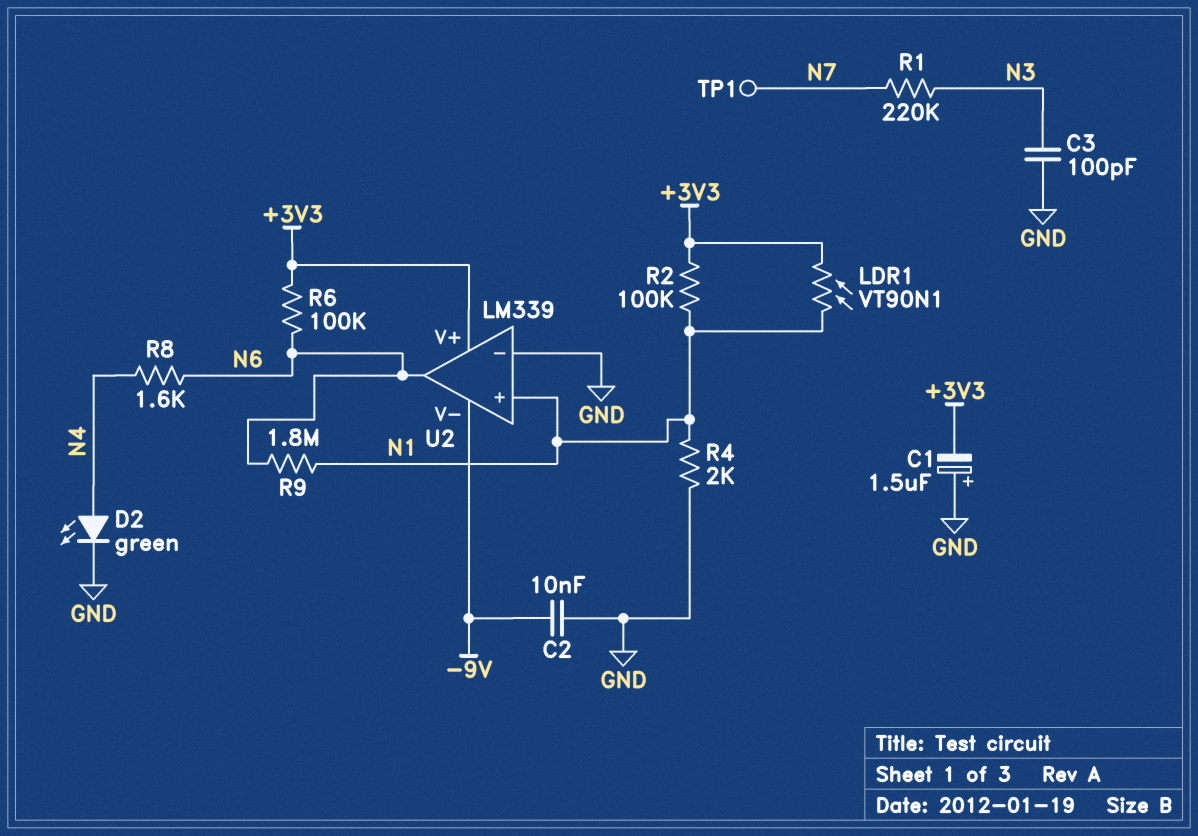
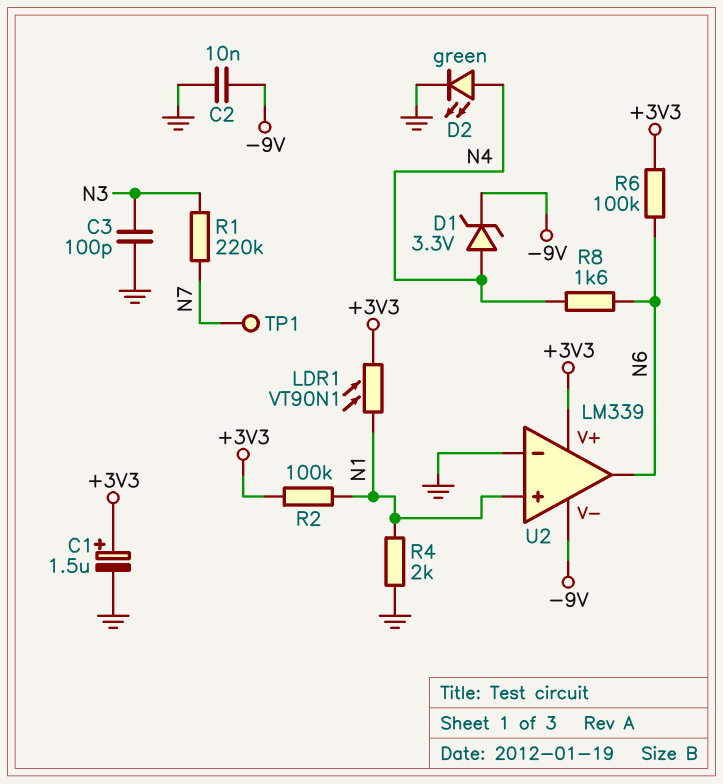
C1: 1.5uF (plus GND, minus +3V3) -> 1.5uF (plus +3V3, minus GND)
D1: none -> zener 3.3V (A N4, K -9V)
R9: 1.8M (N1, N6) -> none

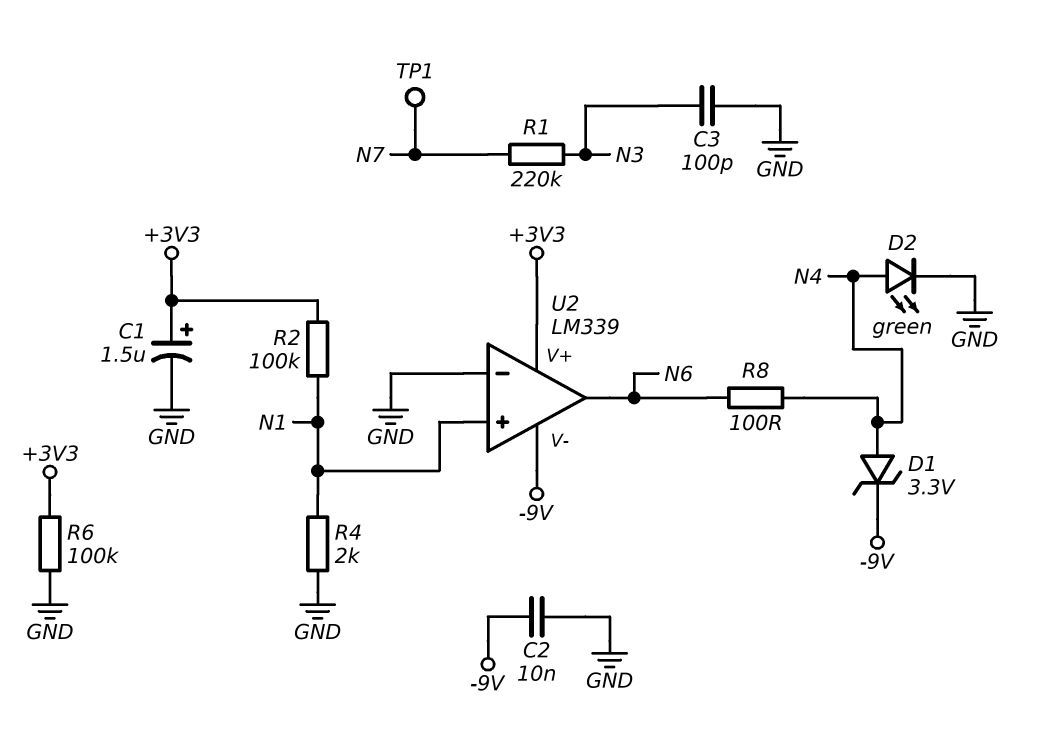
LDR1: VT90N1 (+3V3, N1) -> none
R6: 100k (+3V3, N6) -> 100k (+3V3, GND)
R8: 1.6k (N4, N6) -> 100 (N4, N6)

